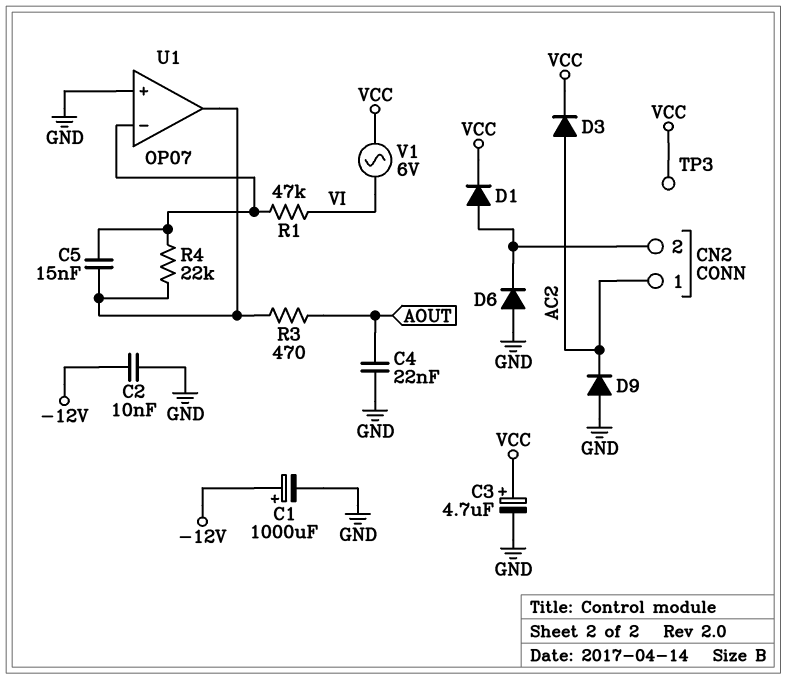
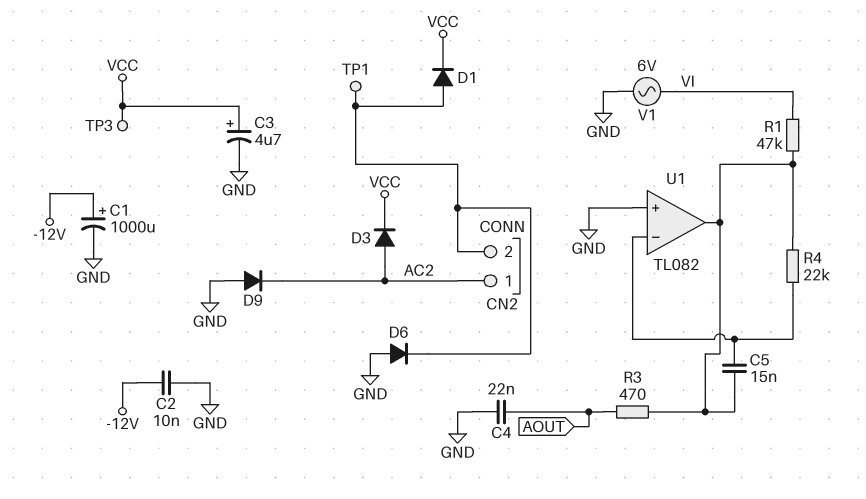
R1: 47k (U1/in-, VI) -> 47k (U1/out, VI)
TP1: none -> test point (CN2/2)
U1: OP07 -> TL082
V1: AC 6V (VCC, VI) -> AC 6V (GND, VI)

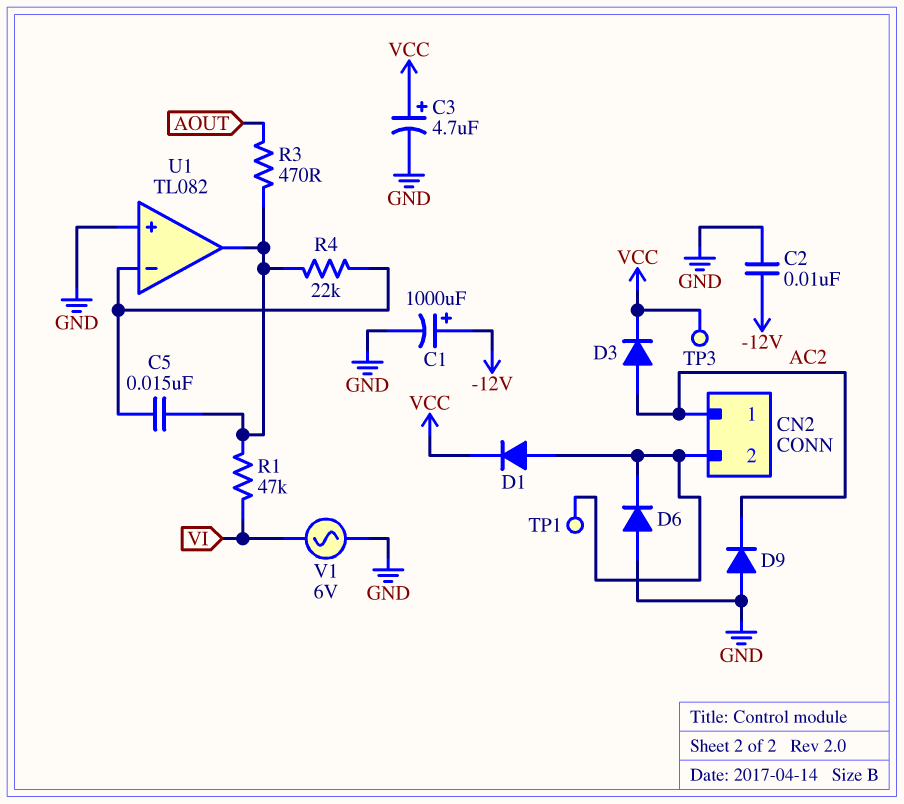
C4: 22nF (AOUT, GND) -> none

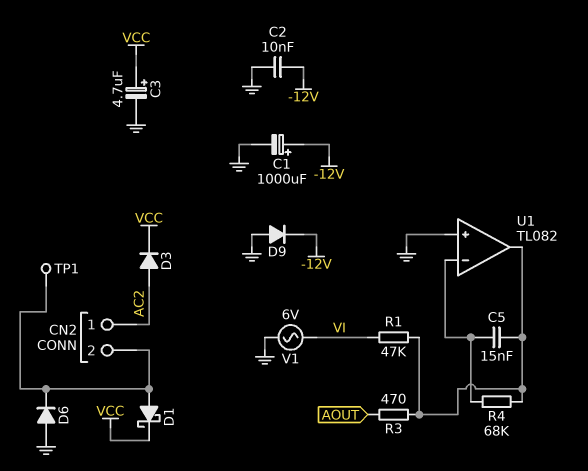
D1: diode (A CN2/2, K VCC) -> schottky (A CN2/2, K VCC)
D9: diode (A GND, K AC2) -> diode (A GND, K -12V)
R4: 22k (U1/in-, U1/out) -> 68k (U1/in-, U1/out)
TP3: test point (VCC) -> none

